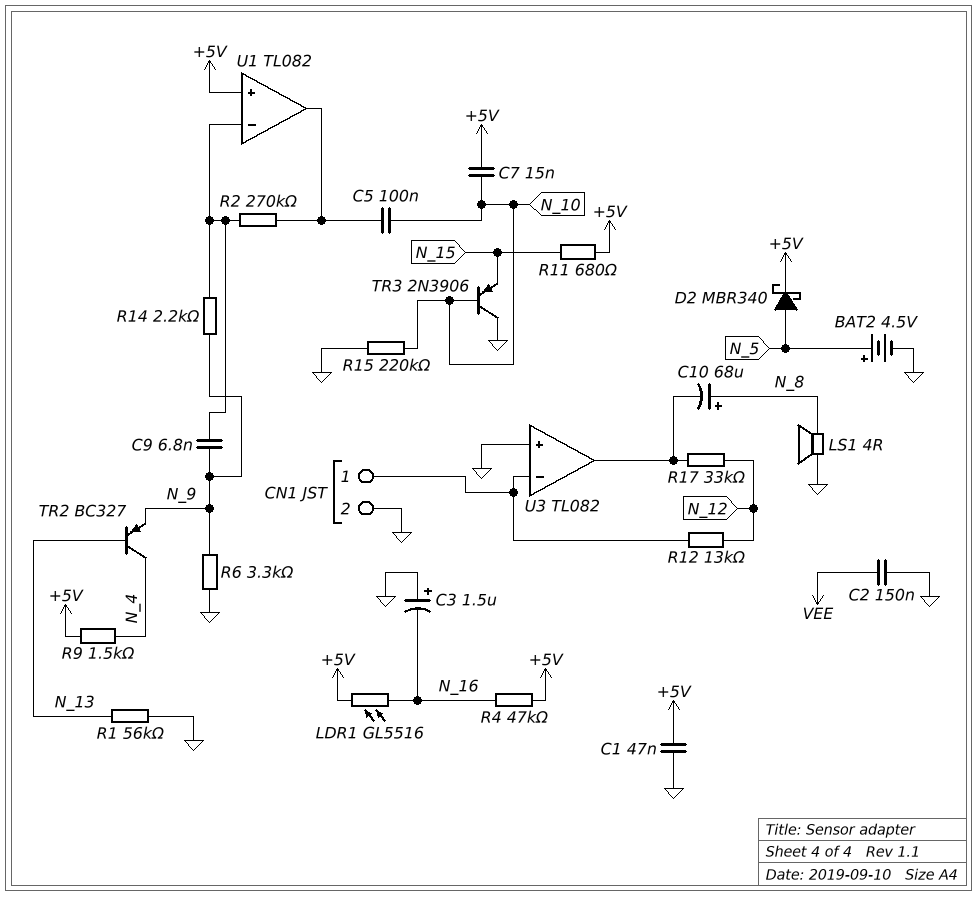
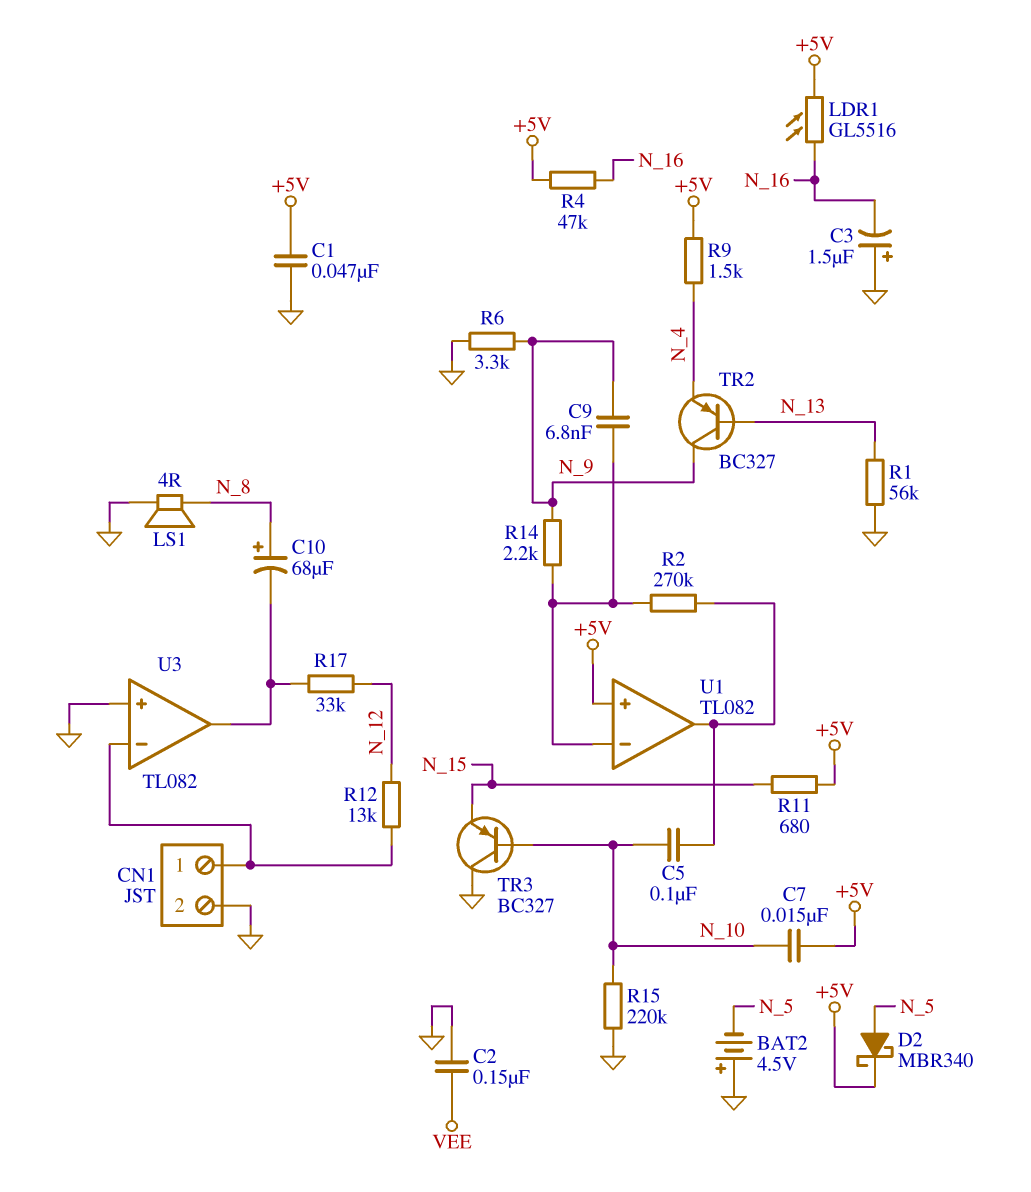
BAT2: 4.5V (plus N_5, minus GND) -> 4.5V (plus GND, minus N_5)
TR2: PNP BC327 (B N_13, C N_4, E N_9) -> PNP BC327 (B N_13, C N_9, E N_4)
TR3: PNP 2N3906 (B N_10, C GND, E N_15) -> PNP BC327 (B N_10, C GND, E N_15)

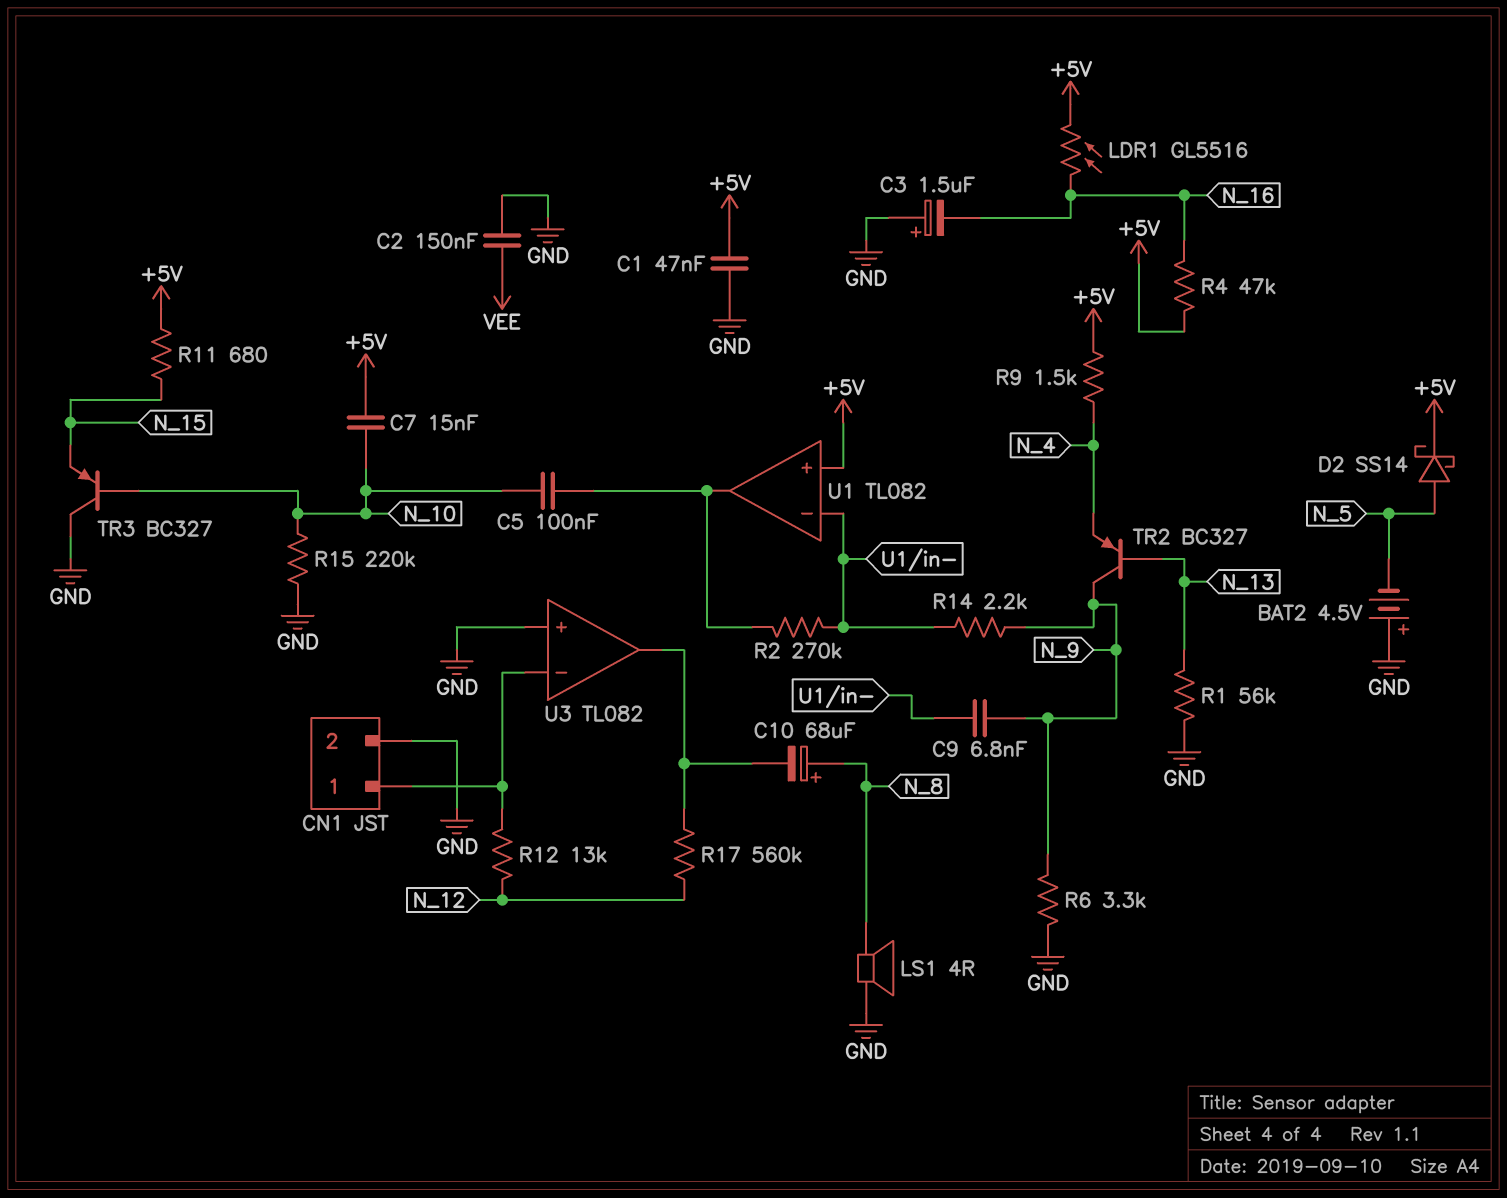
D2: schottky MBR340 (A N_5, K +5V) -> schottky SS14 (A N_5, K +5V)
R17: 33k (N_12, U3/out) -> 560k (N_12, U3/out)

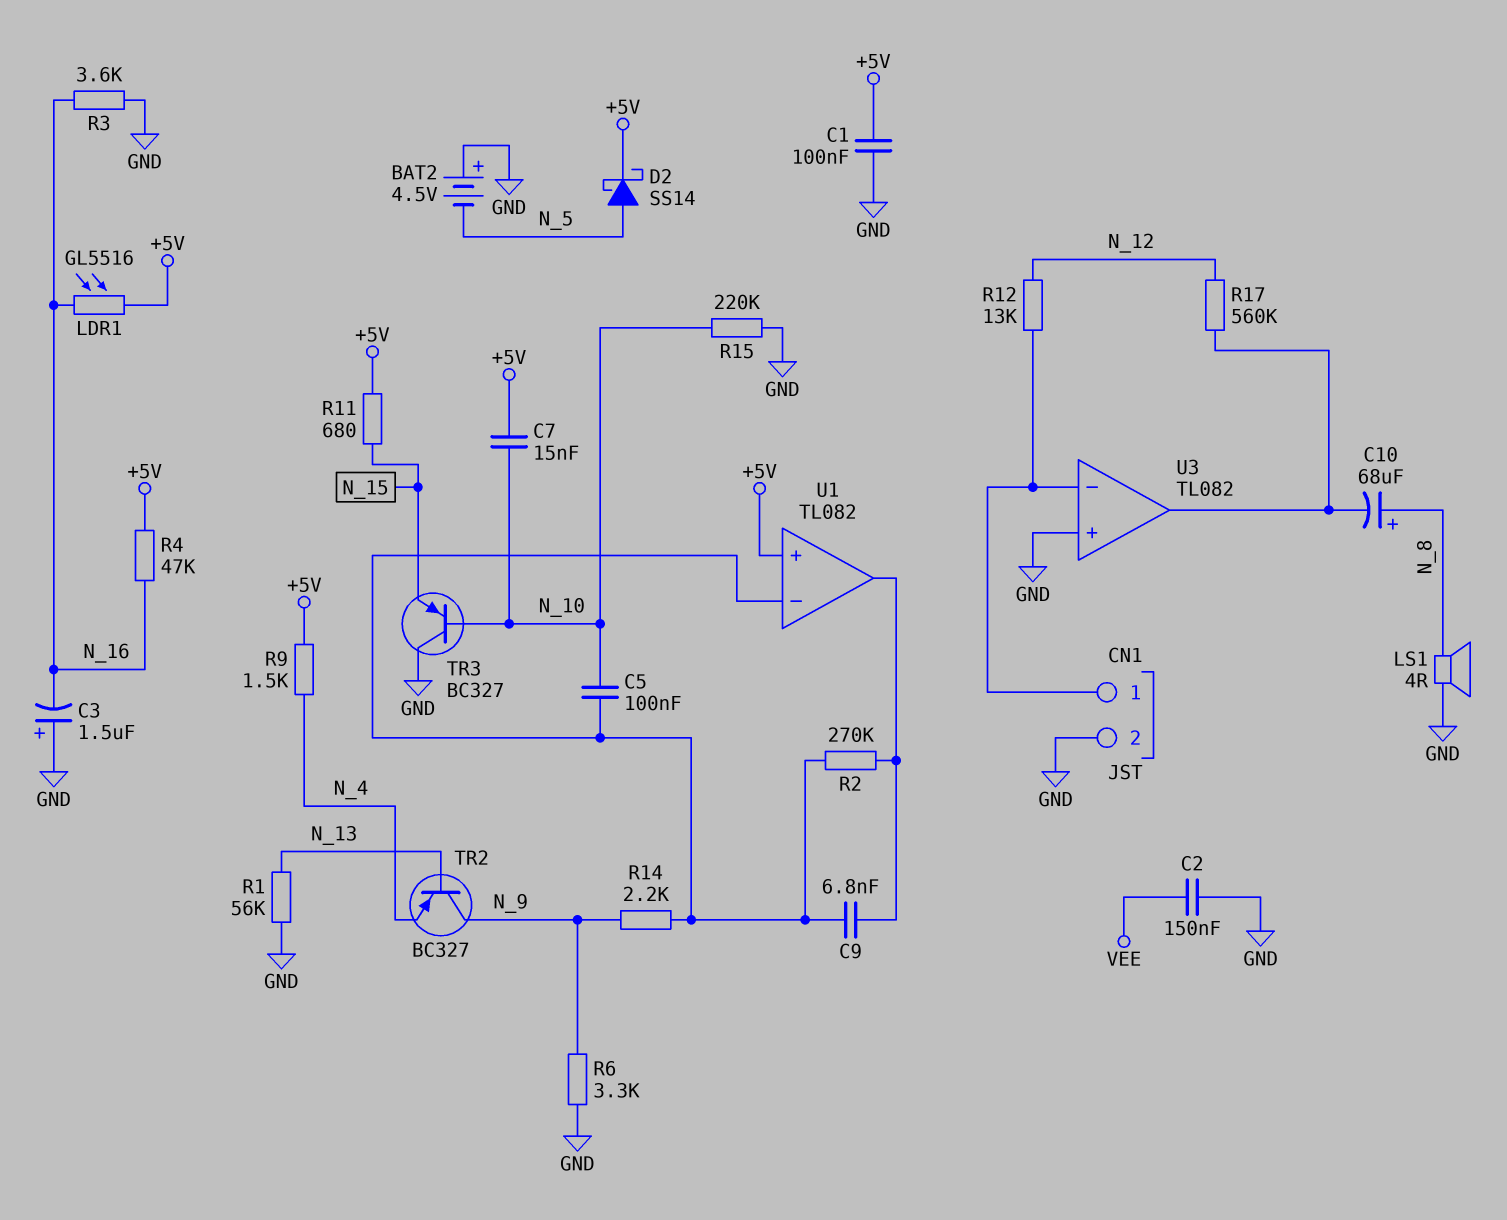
C1: 47nF (+5V, GND) -> 100nF (+5V, GND)
C5: 100nF (N_10, U1/out) -> 100nF (N_10, U1/in-)
C9: 6.8nF (N_9, U1/in-) -> 6.8nF (U1/in-, U1/out)
R3: none -> 3.6k (GND, N_16)

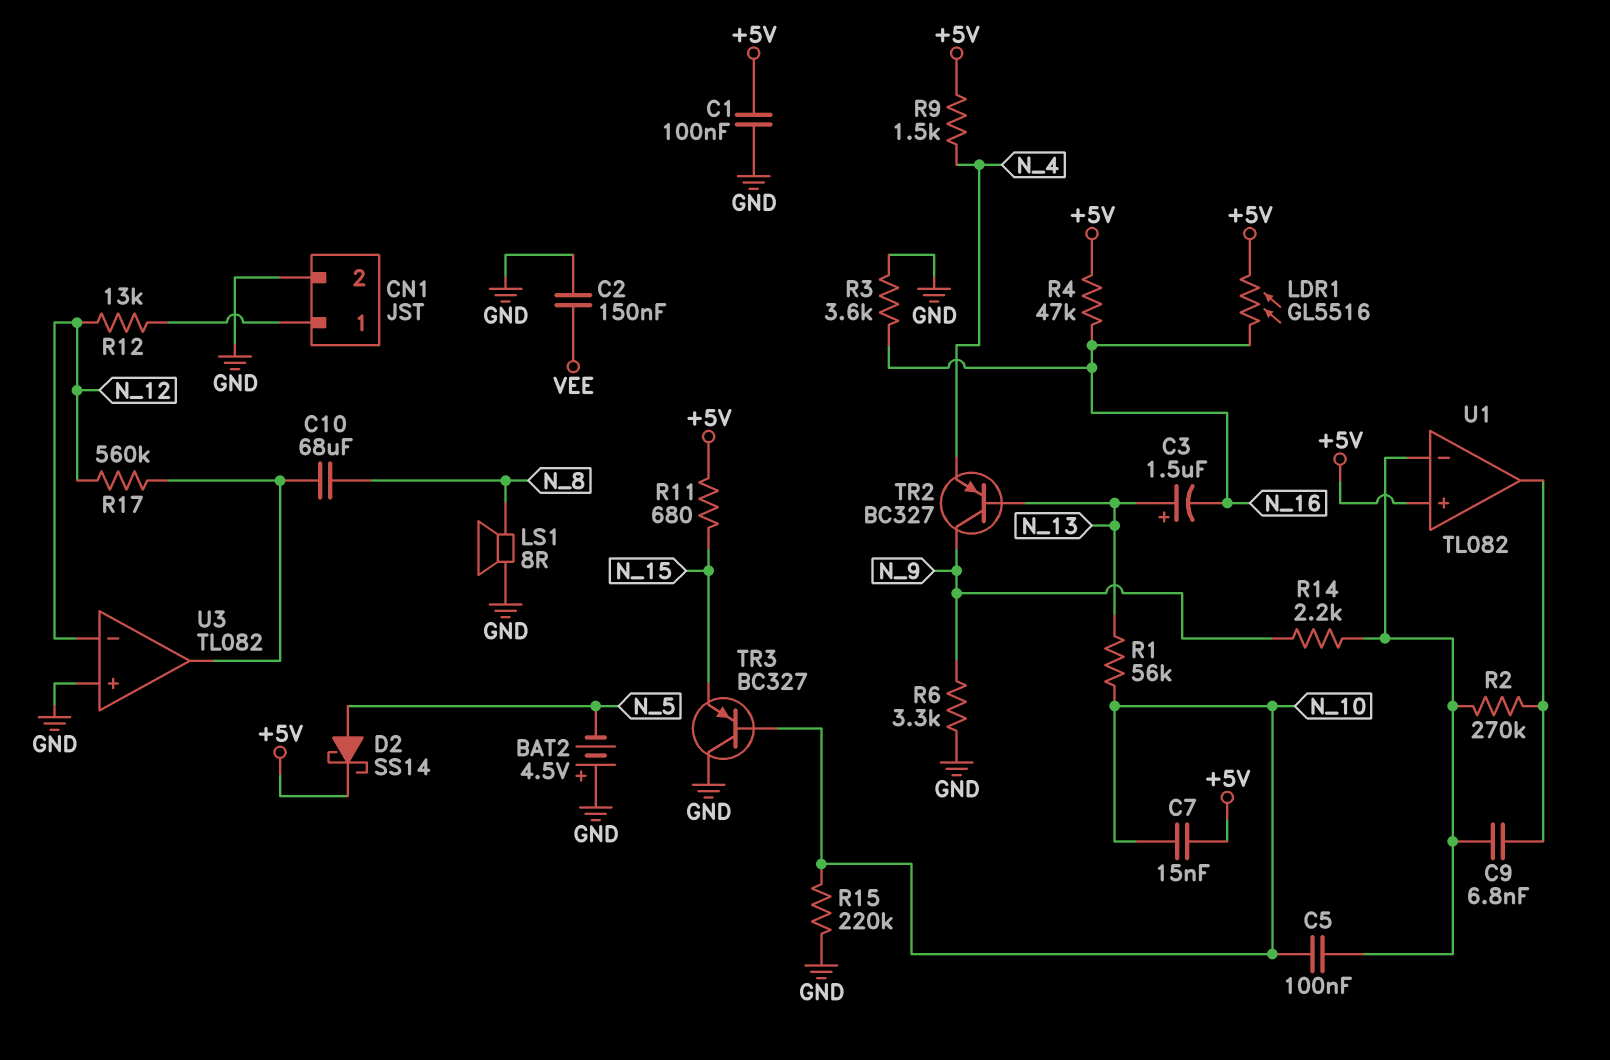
C3: 1.5uF (plus GND, minus N_16) -> 1.5uF (plus N_13, minus N_16)
C10: 68uF (plus N_8, minus U3/out) -> 68uF (N_8, U3/out)
LS1: speaker 4R (GND, N_8) -> speaker 8R (GND, N_8)
R1: 56k (GND, N_13) -> 56k (N_10, N_13)
U3 pin in-: CN1/1 -> N_12

